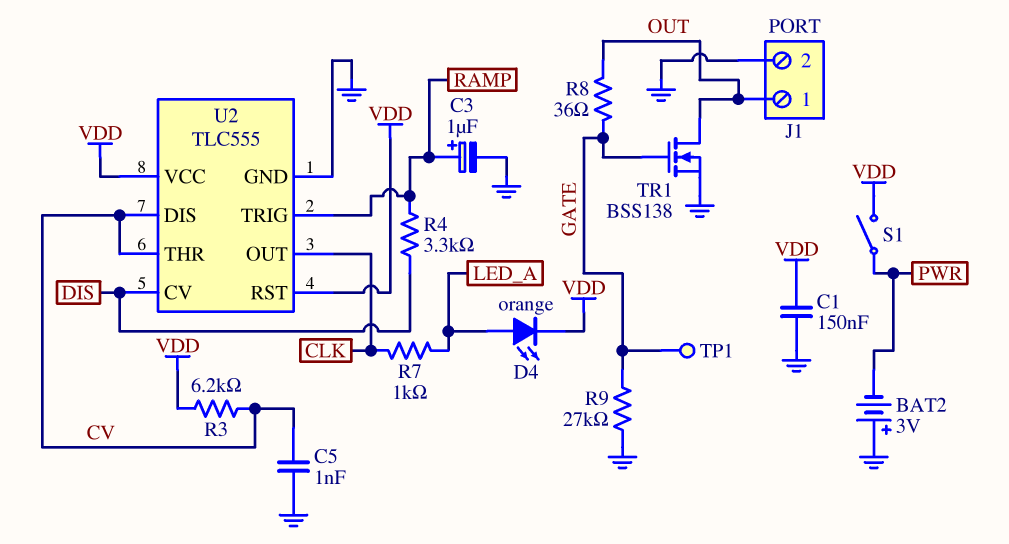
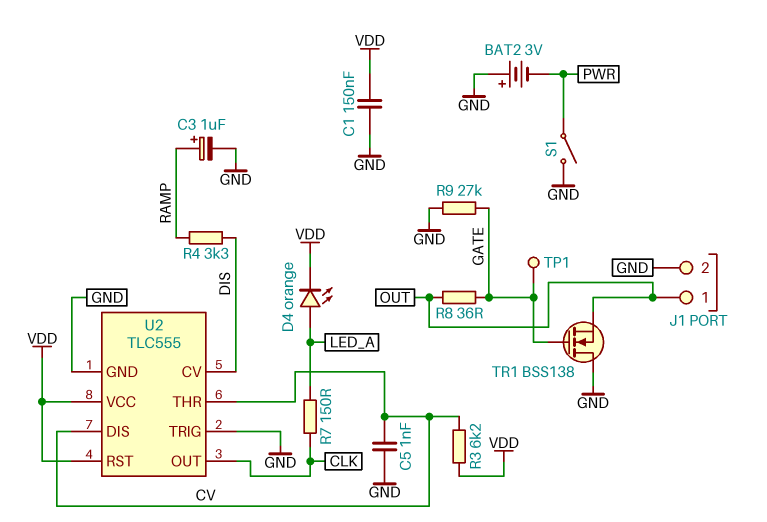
R7: 1k (CLK, LED_A) -> 150 (CLK, LED_A)
S1: switch (PWR, VDD) -> switch (GND, PWR)
TR1: NMOS BSS138 (G GATE, D OUT, S GND) -> NMOS BSS138 (G GATE, D GND, S OUT)
U2 pin TRIG: RAMP -> GND

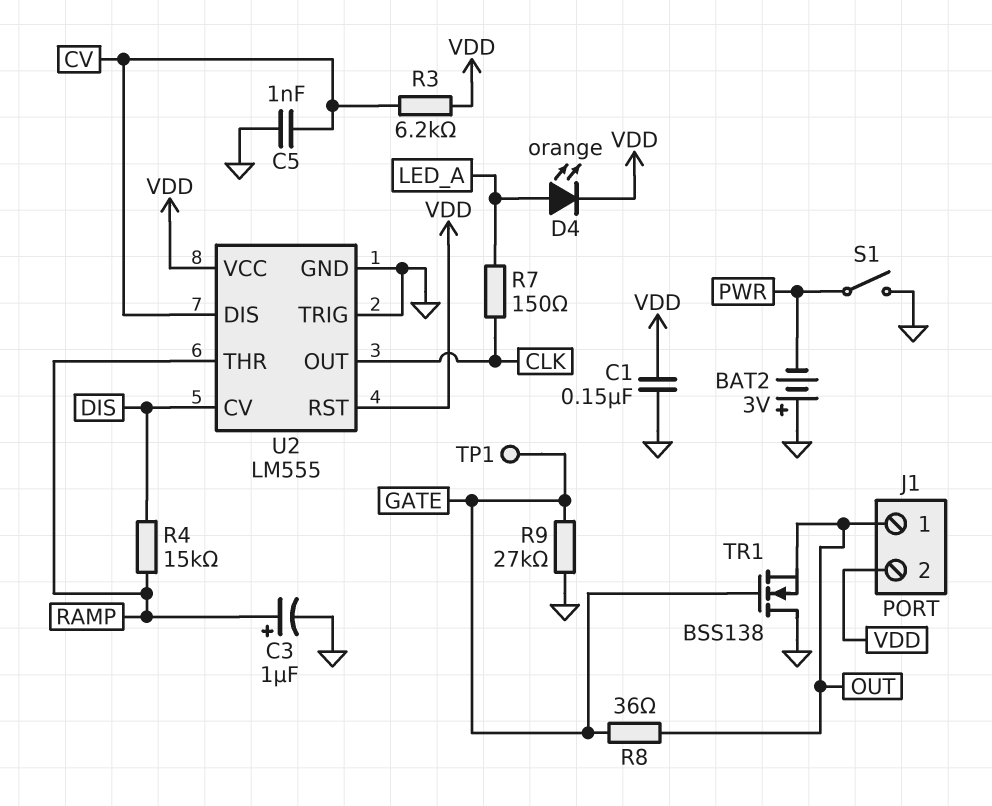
J1 pin 2: GND -> VDD
R4: 3.3k (DIS, RAMP) -> 15k (DIS, RAMP)
U2: TLC555 -> LM555
U2 pin THR: CV -> RAMP

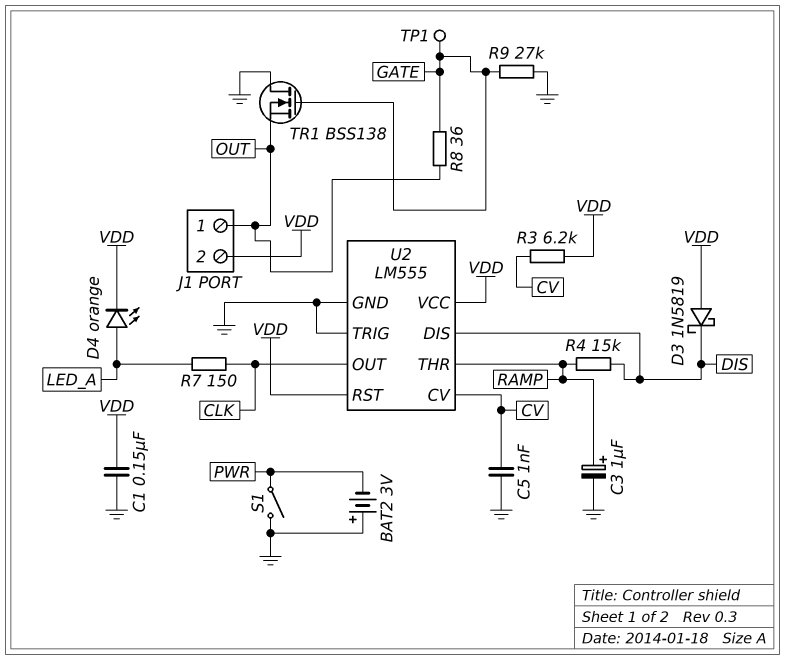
D3: none -> schottky 1N5819 (A VDD, K DIS)
U2 pin CV: DIS -> CV
U2 pin DIS: CV -> DIS

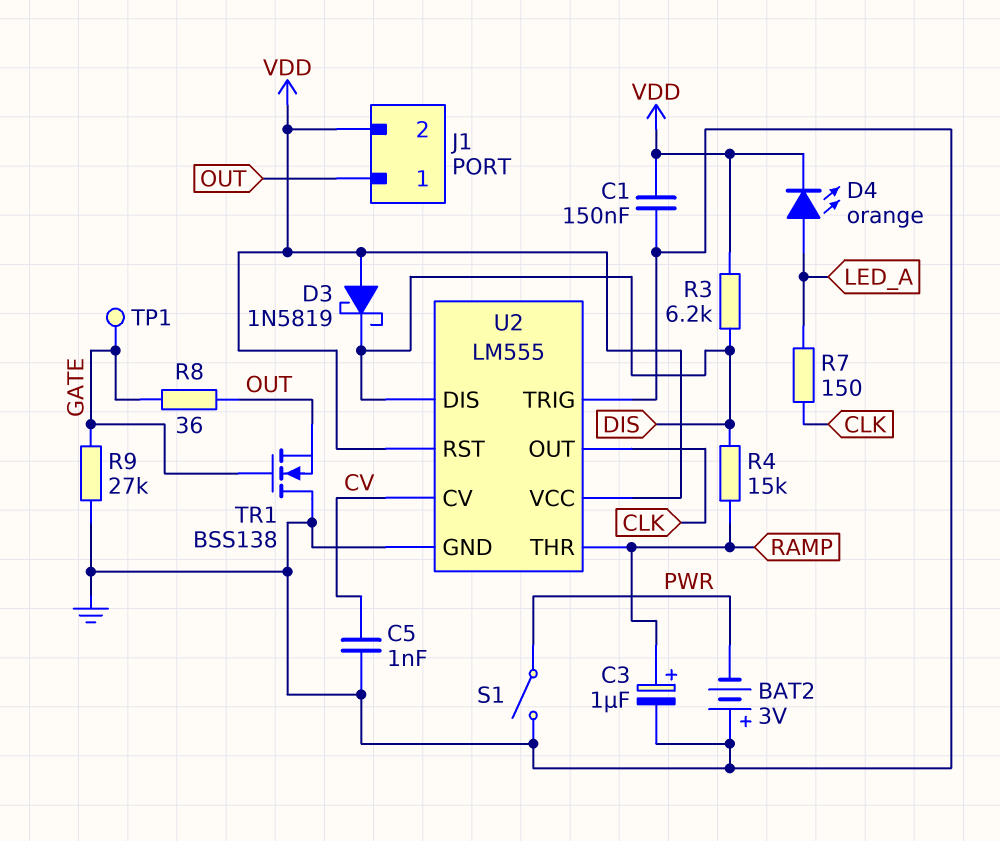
R3: 6.2k (CV, VDD) -> 6.2k (DIS, VDD)

